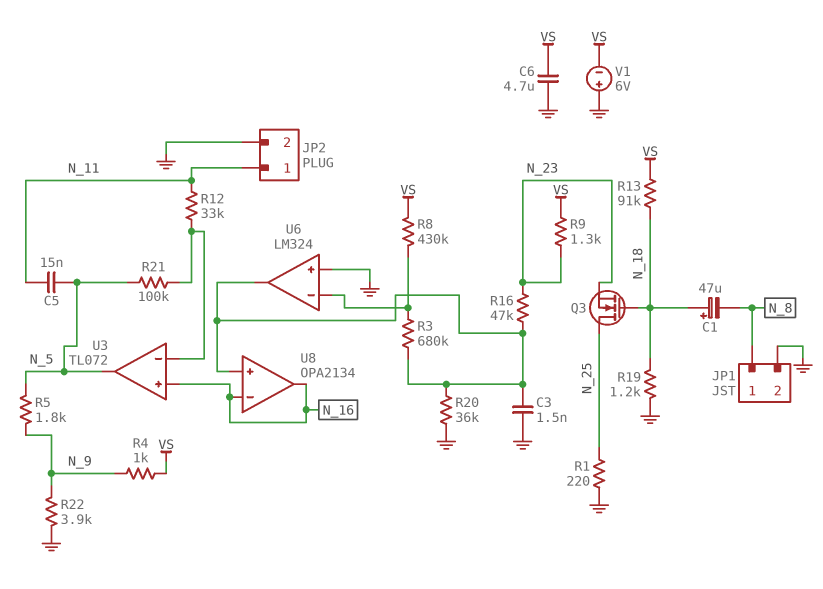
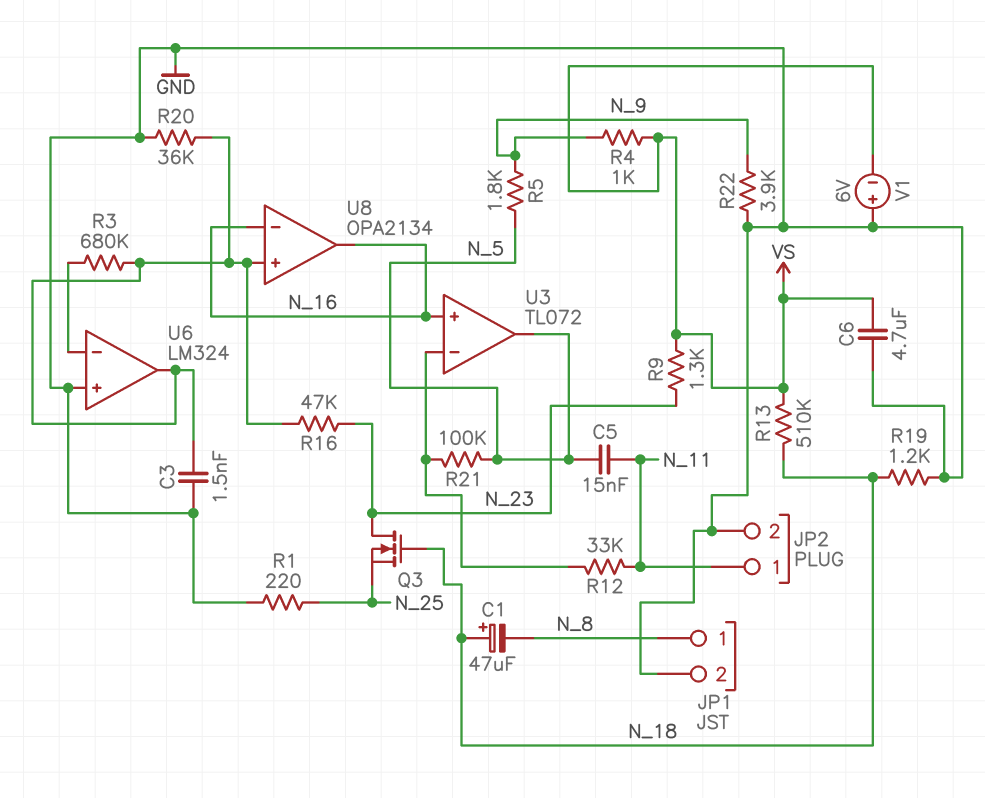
Q3: NMOS (G N_18, D N_25, S N_23) -> NMOS (G N_18, D N_23, S N_25)
R8: 430k (U6/in-, VS) -> none
R13: 91k (N_18, VS) -> 510k (N_18, VS)

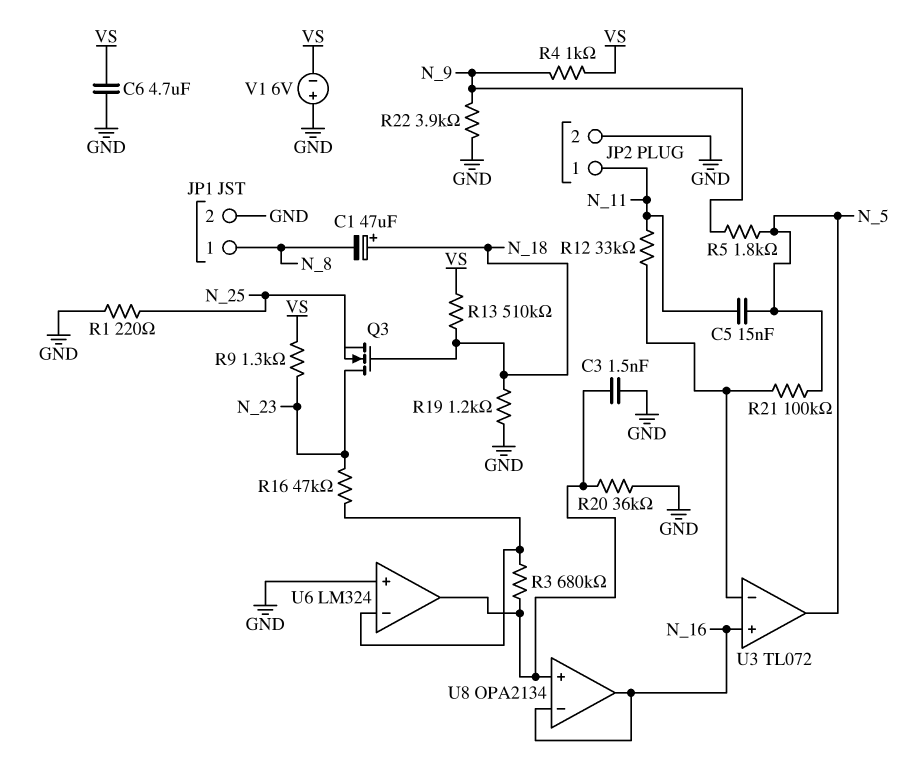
R16: 47k (N_23, U6/out) -> 47k (N_23, U6/in-)

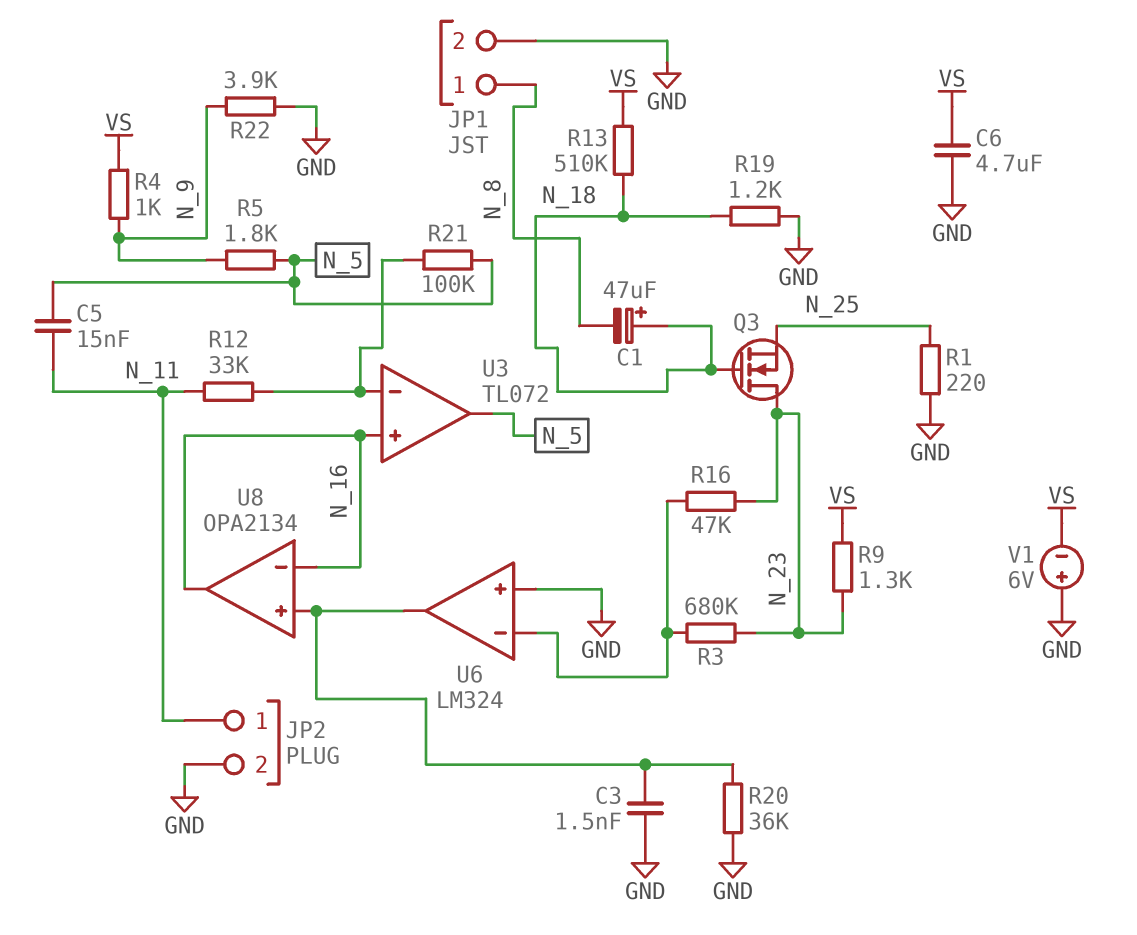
R3: 680k (U6/in-, U6/out) -> 680k (N_23, U6/in-)

